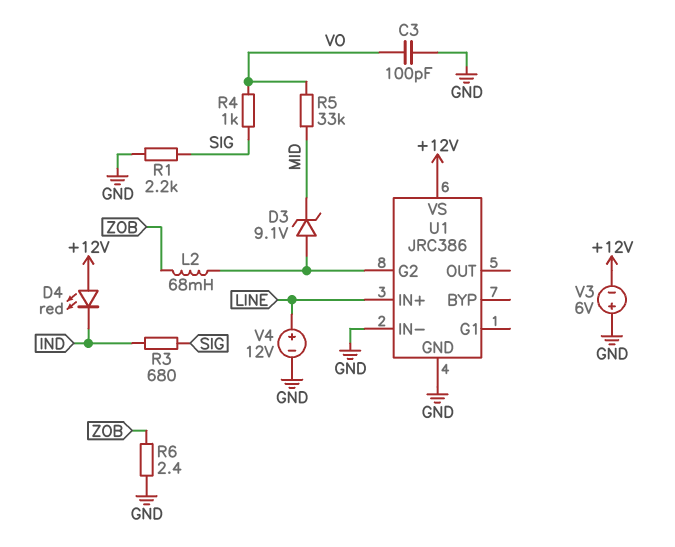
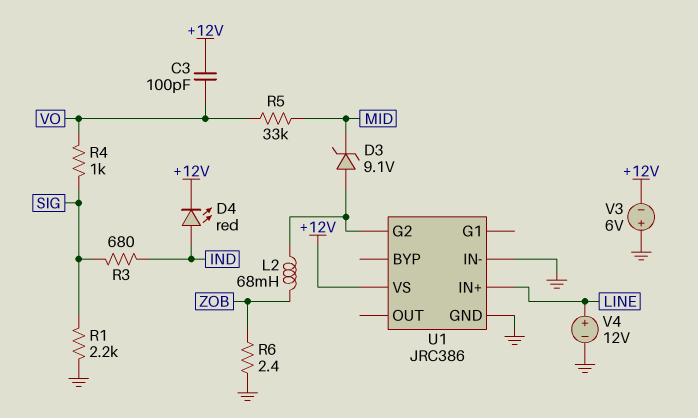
C3: 100pF (GND, VO) -> 100pF (+12V, VO)
D4: LED red (A +12V, K IND) -> LED red (A IND, K +12V)

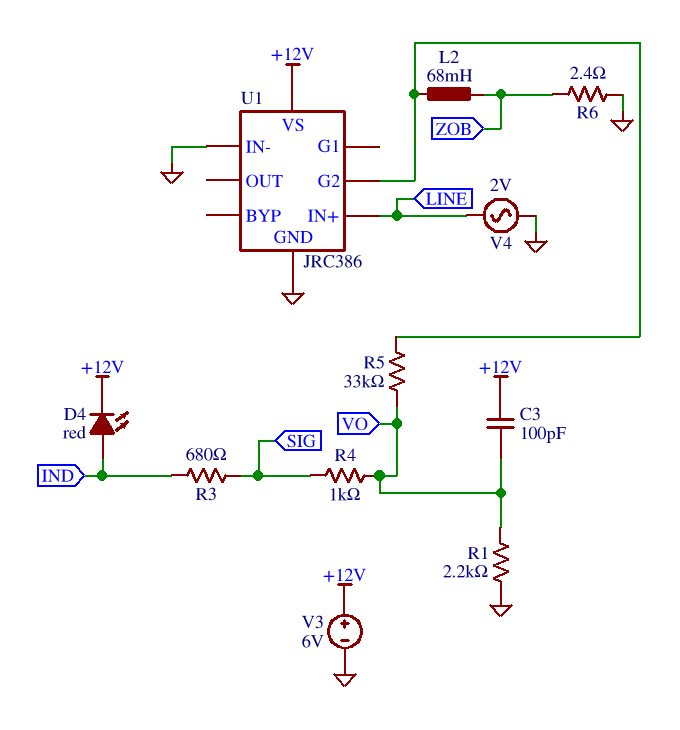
D3: zener 9.1V (A U1/G2, K MID) -> none
R1: 2.2k (GND, SIG) -> 2.2k (GND, VO)
R5: 33k (MID, VO) -> 33k (U1/G2, VO)
V3: 6V (plus GND, minus +12V) -> 6V (plus +12V, minus GND)
V4: 12V (plus LINE, minus GND) -> AC 2V (GND, LINE)

